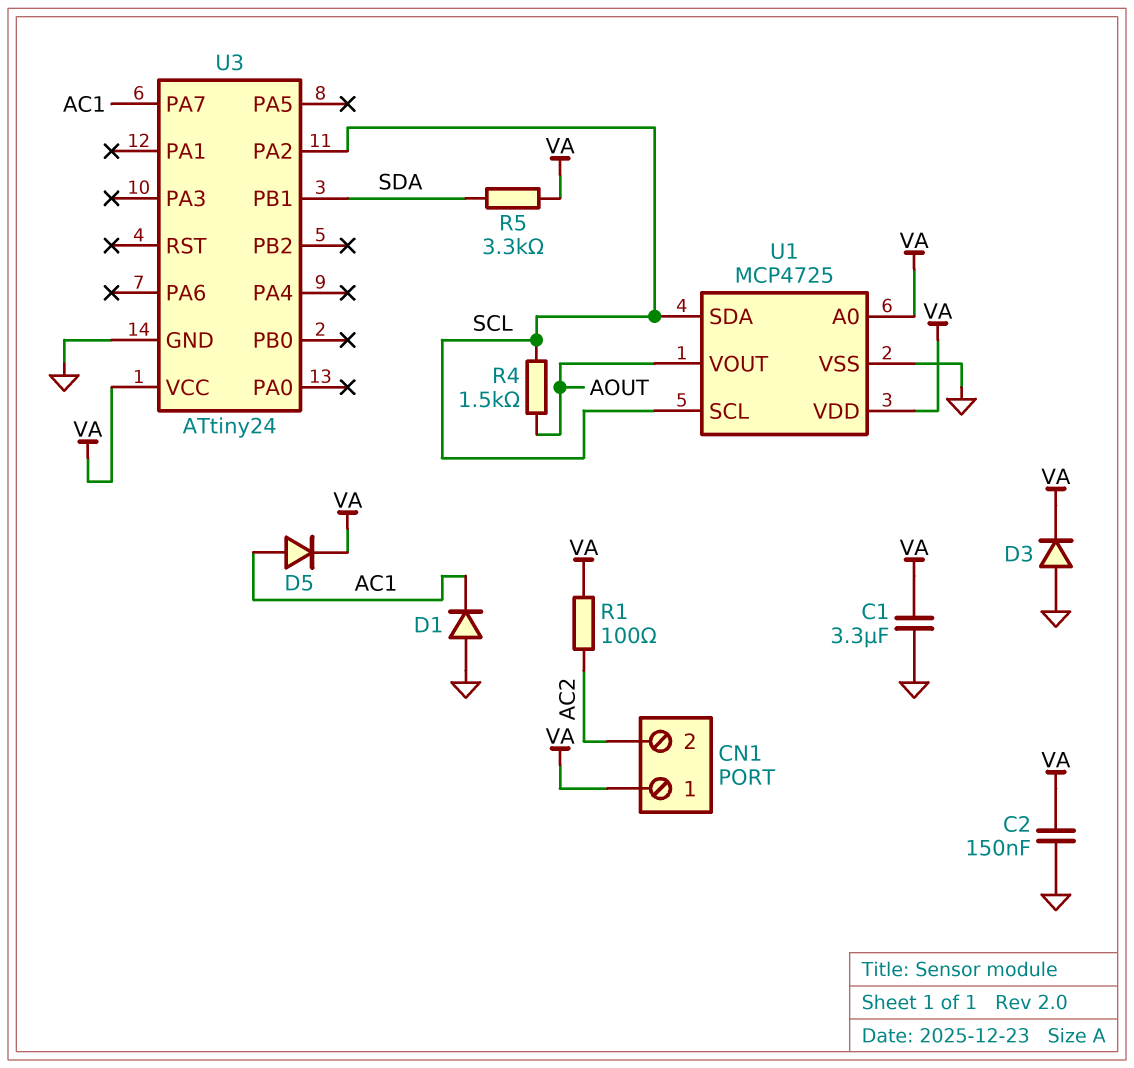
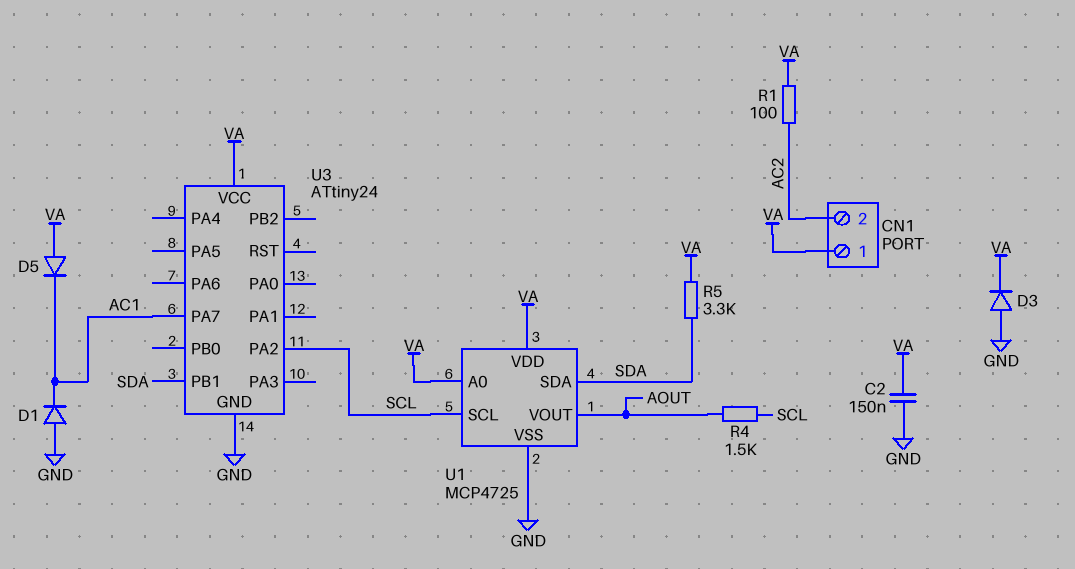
C1: 3.3uF (GND, VA) -> none
D5: diode (A AC1, K VA) -> diode (A VA, K AC1)
U1 pin SDA: SCL -> SDA

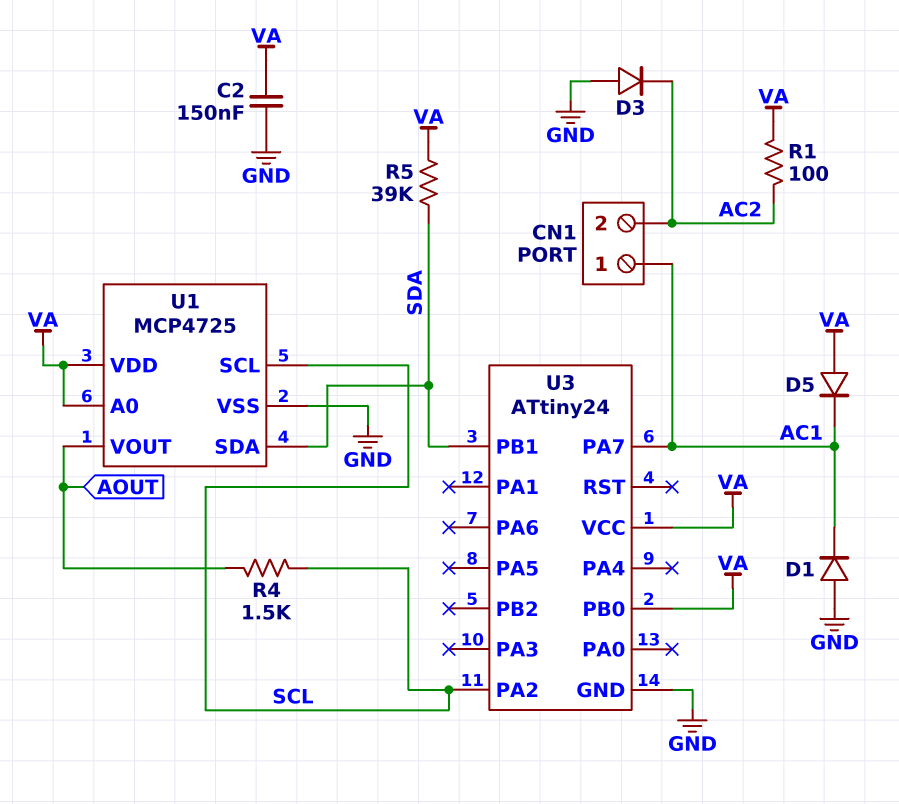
CN1 pin 1: VA -> AC1
D3: diode (A GND, K VA) -> diode (A GND, K AC2)
R5: 3.3k (SDA, VA) -> 39k (SDA, VA)
U3 pin PB0: none -> VA

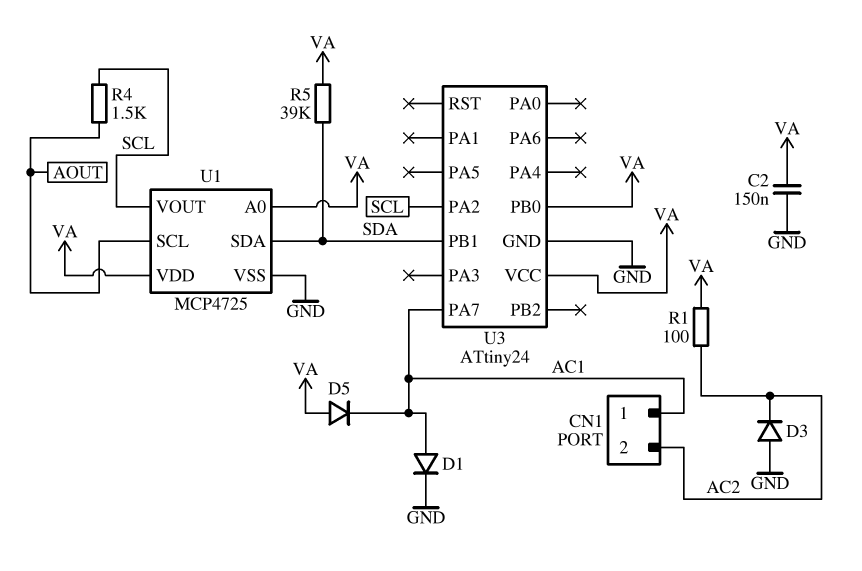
D1: diode (A GND, K AC1) -> diode (A AC1, K GND)
U1 pin SCL: SCL -> AOUT
U1 pin VOUT: AOUT -> SCL

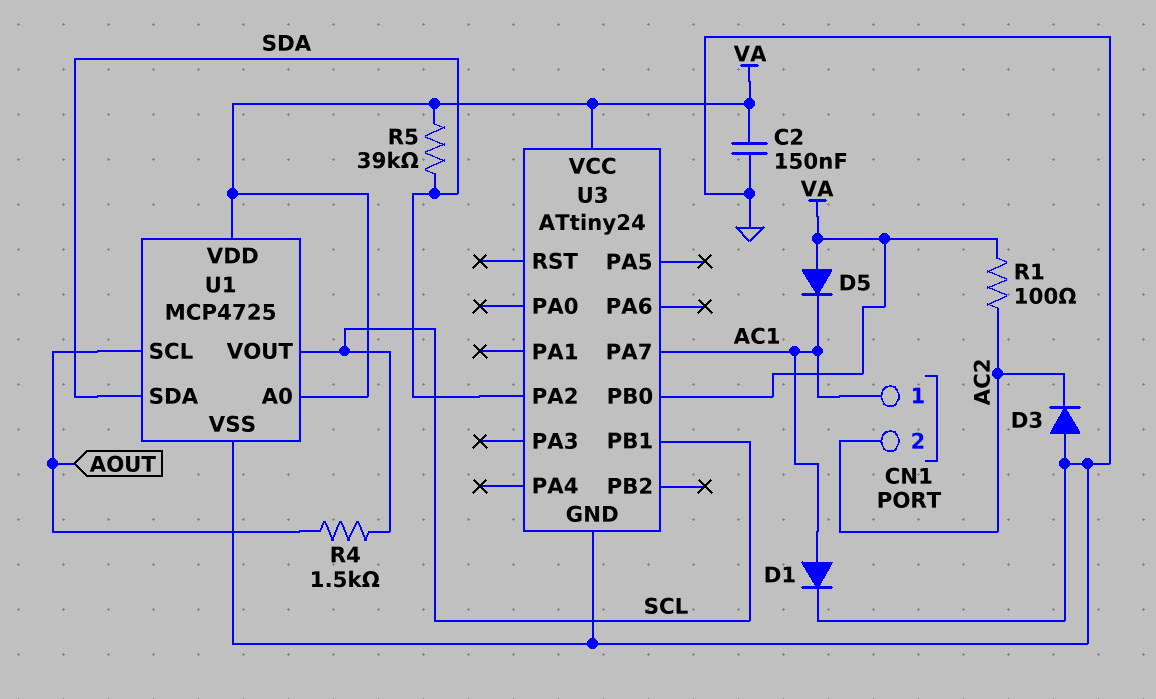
U3 pin PA2: SCL -> SDA
U3 pin PB1: SDA -> SCL

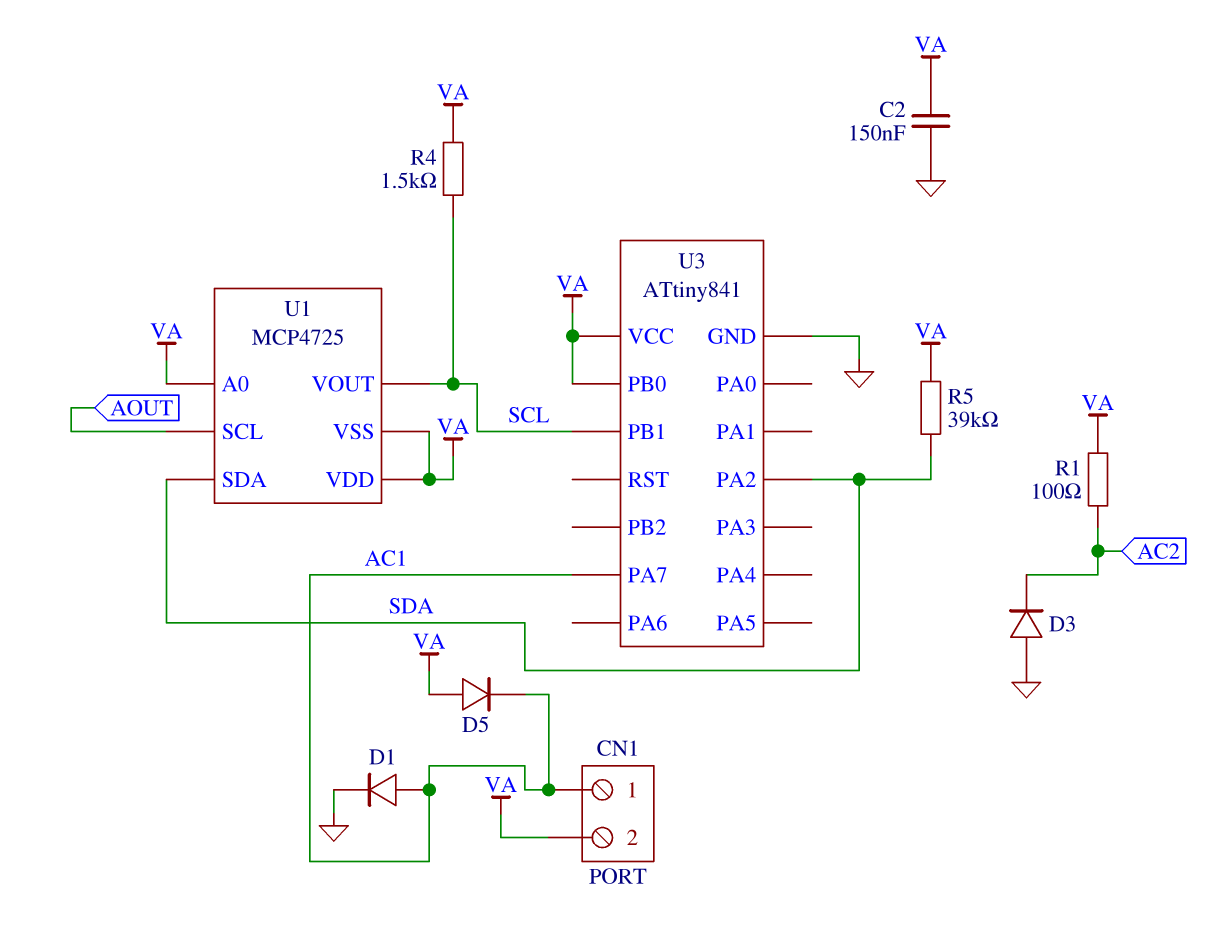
CN1 pin 2: AC2 -> VA
R4: 1.5k (AOUT, SCL) -> 1.5k (SCL, VA)
U1 pin VSS: GND -> VA
U3: ATtiny24 -> ATtiny841

